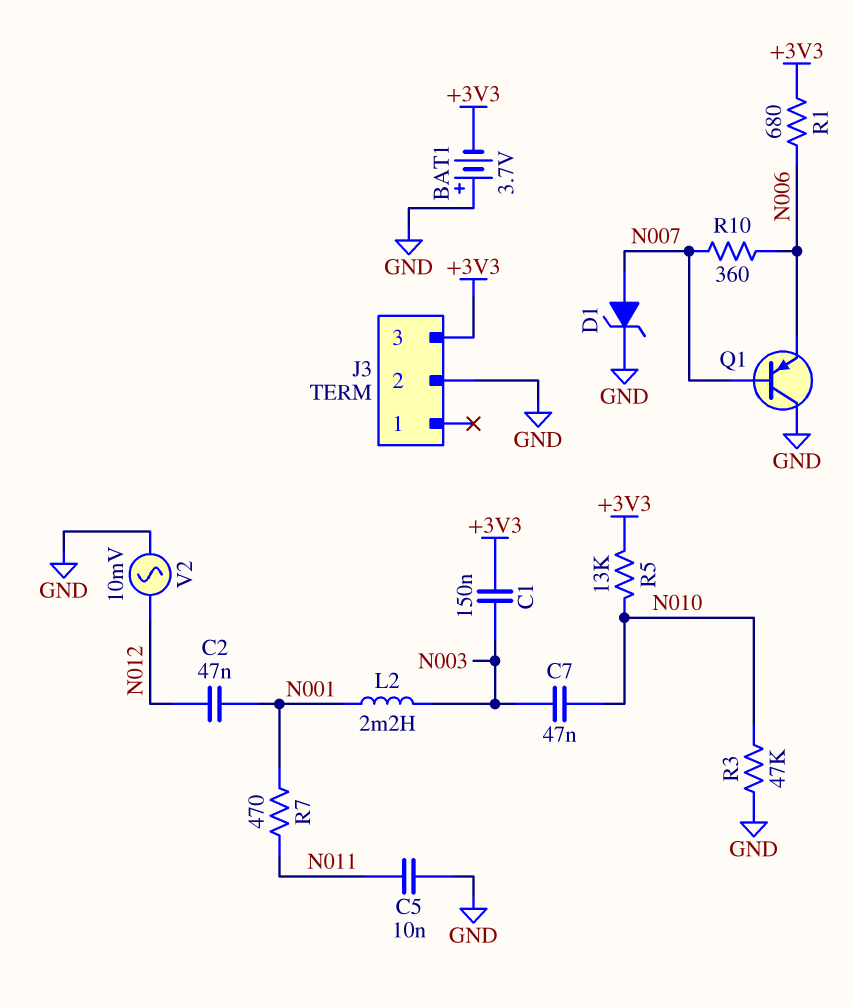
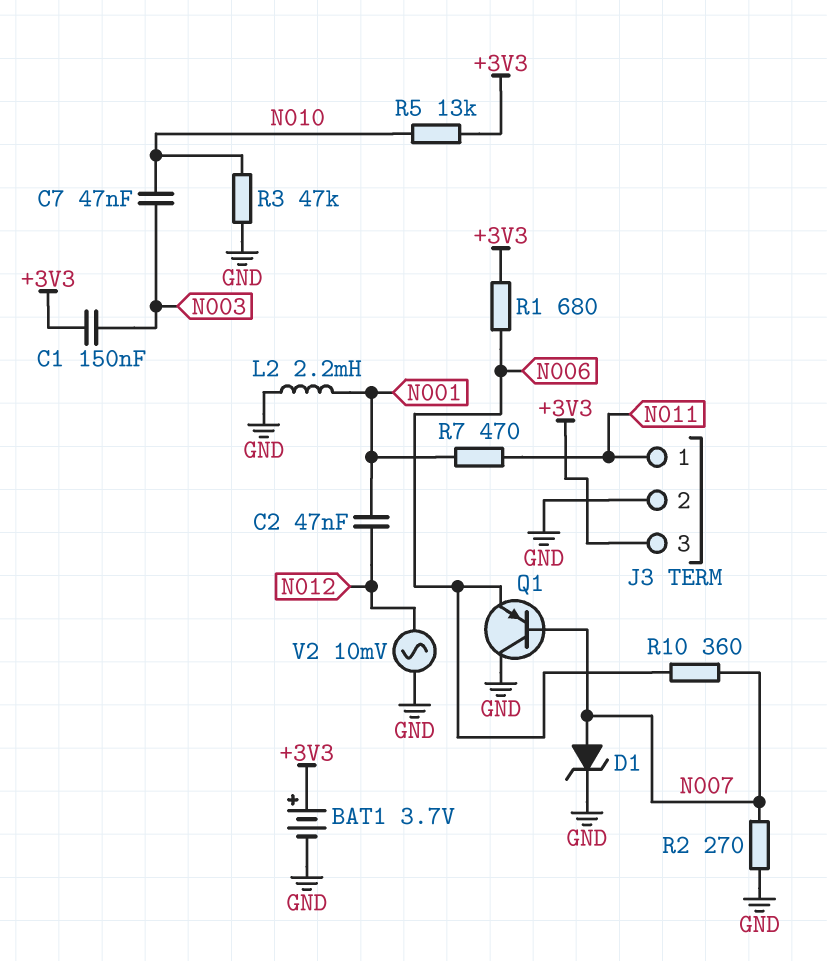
BAT1: 3.7V (plus GND, minus +3V3) -> 3.7V (plus +3V3, minus GND)
C5: 10nF (GND, N011) -> none
J3 pin 1: none -> N011
L2: 2.2mH (N001, N003) -> 2.2mH (GND, N001)
R2: none -> 270 (GND, N007)

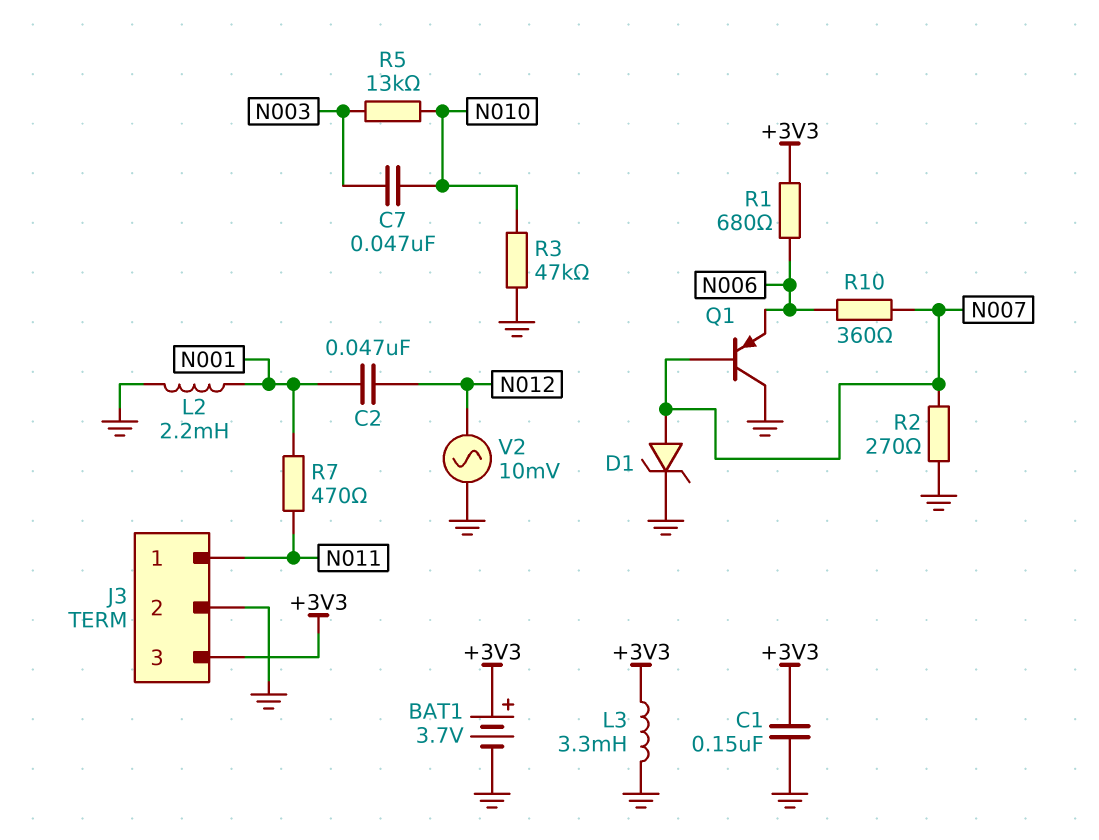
C1: 150nF (+3V3, N003) -> 150nF (+3V3, GND)
L3: none -> 3.3mH (+3V3, GND)
R5: 13k (+3V3, N010) -> 13k (N003, N010)

